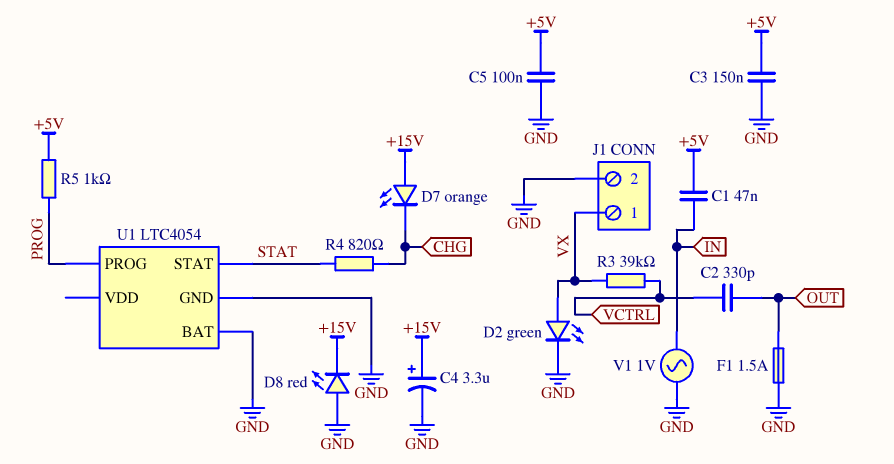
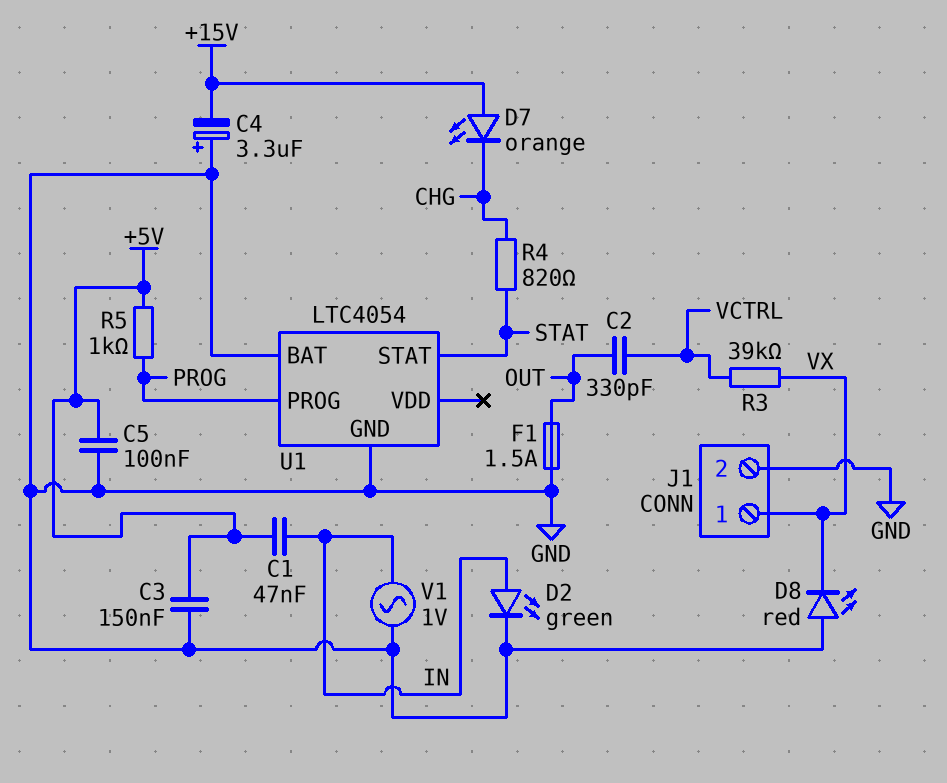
C4: 3.3uF (plus +15V, minus GND) -> 3.3uF (plus GND, minus +15V)
D2: LED green (A VX, K GND) -> LED green (A IN, K GND)
D8: LED red (A GND, K +15V) -> LED red (A GND, K VX)

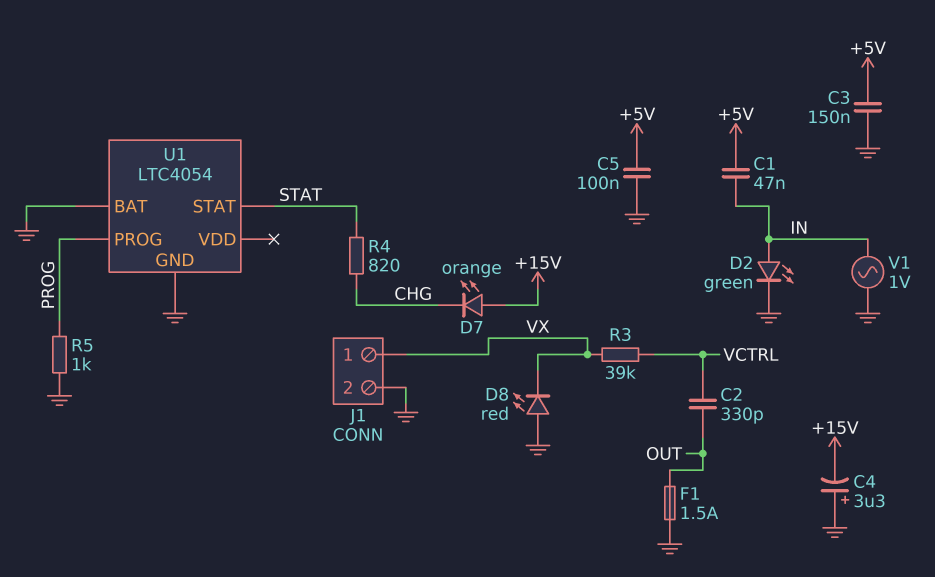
R5: 1k (+5V, PROG) -> 1k (GND, PROG)

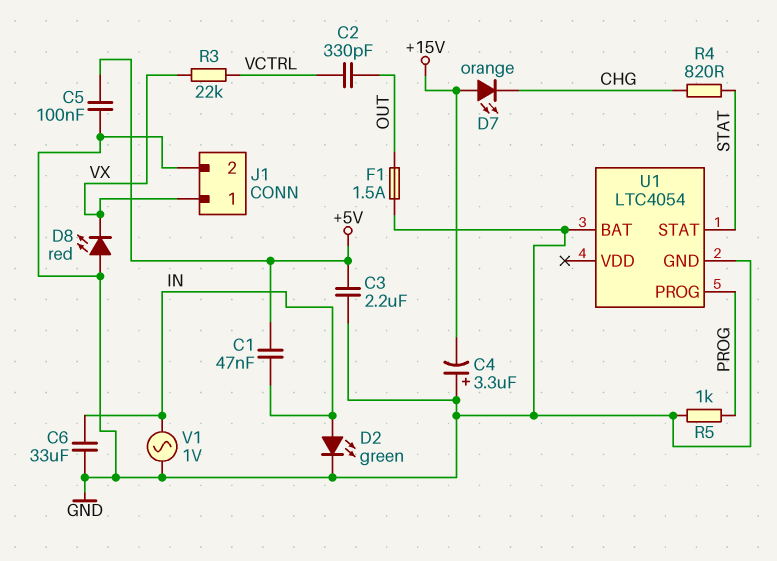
C3: 150nF (+5V, GND) -> 2.2uF (+5V, GND)
C6: none -> 33uF (GND, IN)
R3: 39k (VCTRL, VX) -> 22k (VCTRL, VX)

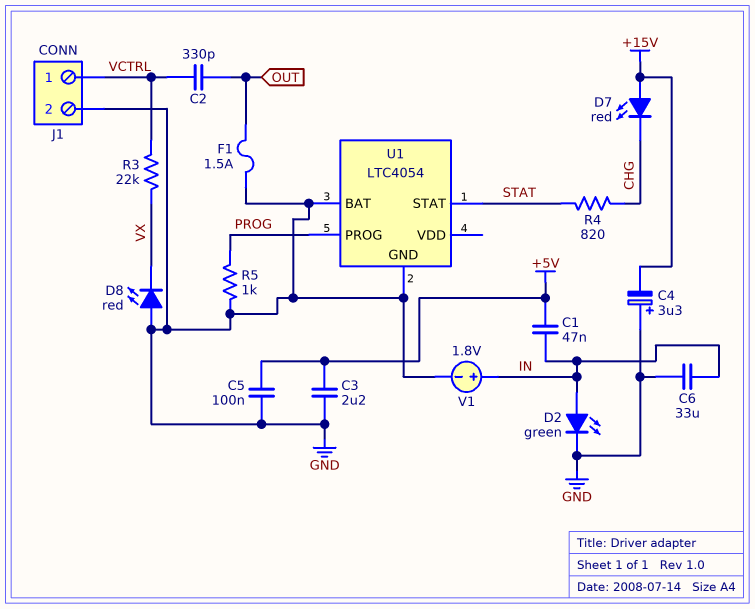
D7: LED orange (A +15V, K CHG) -> LED red (A +15V, K CHG)
J1 pin 1: VX -> VCTRL
V1: AC 1V (GND, IN) -> 1.8V (plus IN, minus GND)

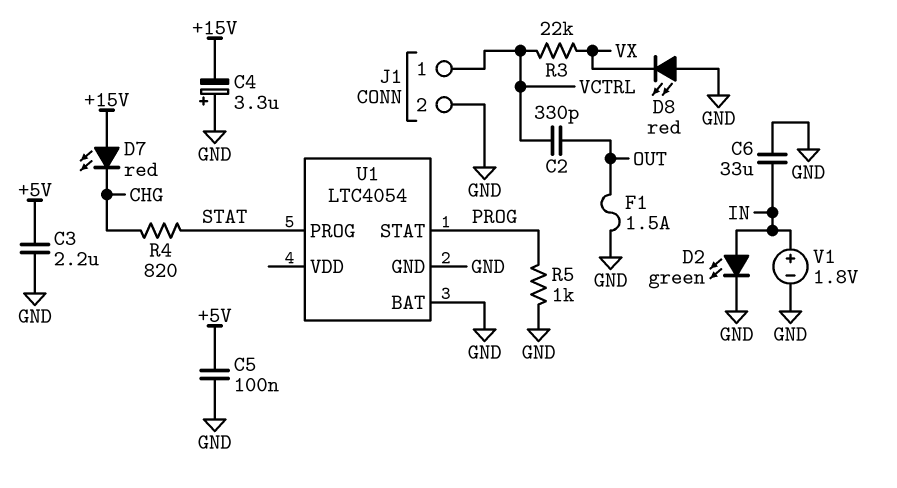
C1: 47nF (+5V, IN) -> none
U1 pin PROG: PROG -> STAT
U1 pin STAT: STAT -> PROG

